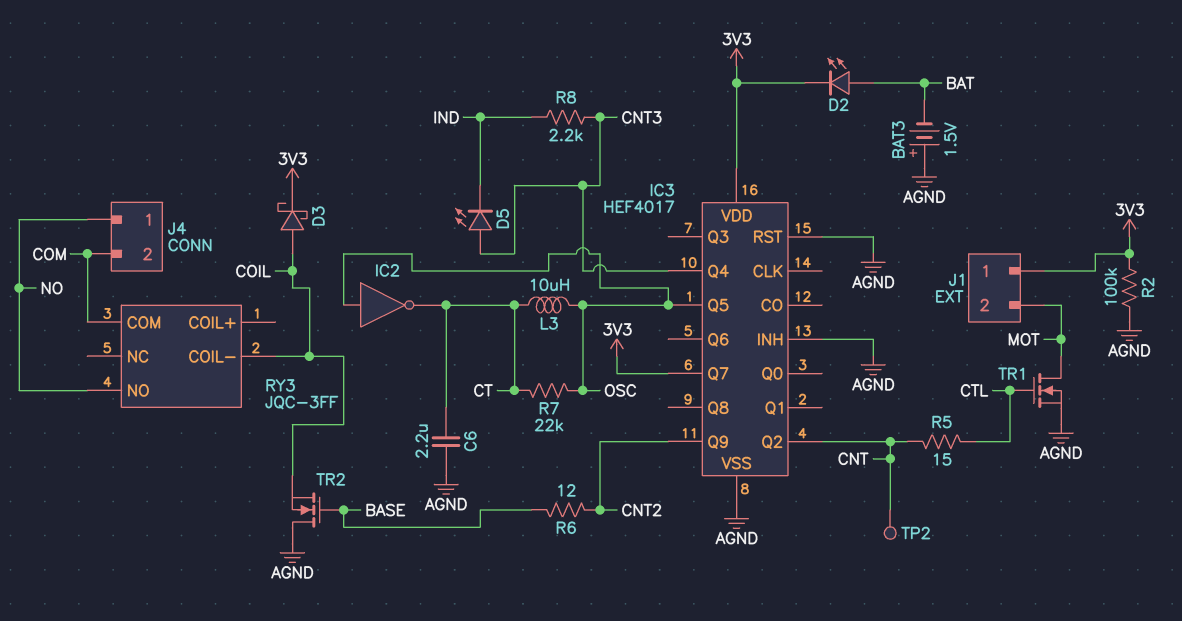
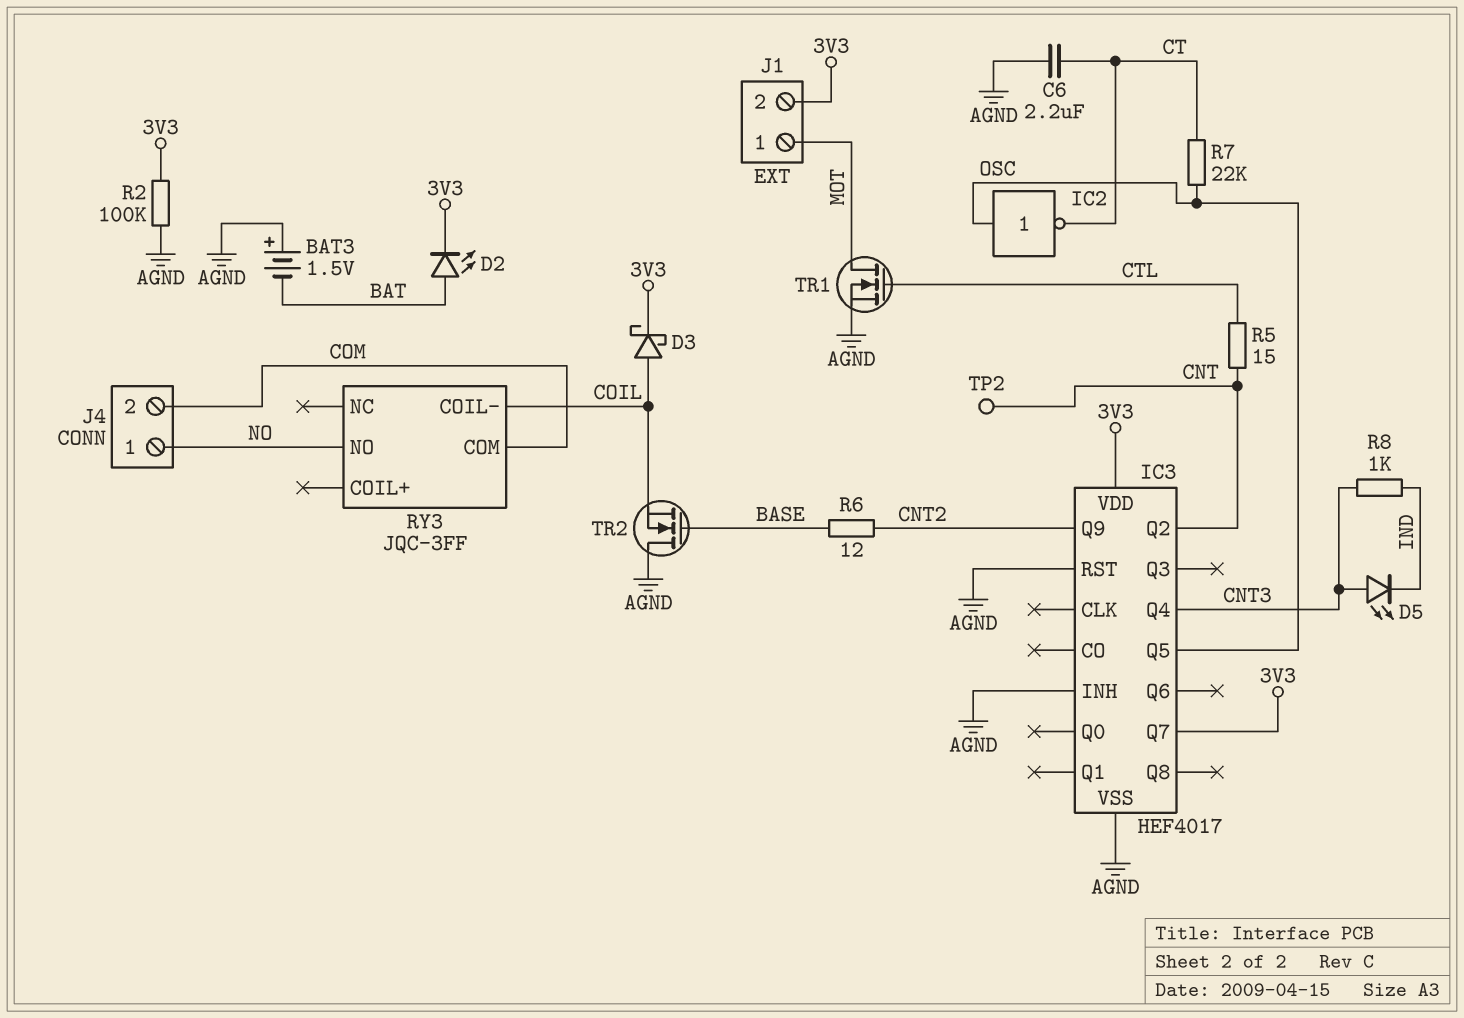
J1 pin 1: 3V3 -> MOT
J1 pin 2: MOT -> 3V3
L3: 10uH (CT, OSC) -> none
R8: 2.2k (CNT3, IND) -> 1k (CNT3, IND)

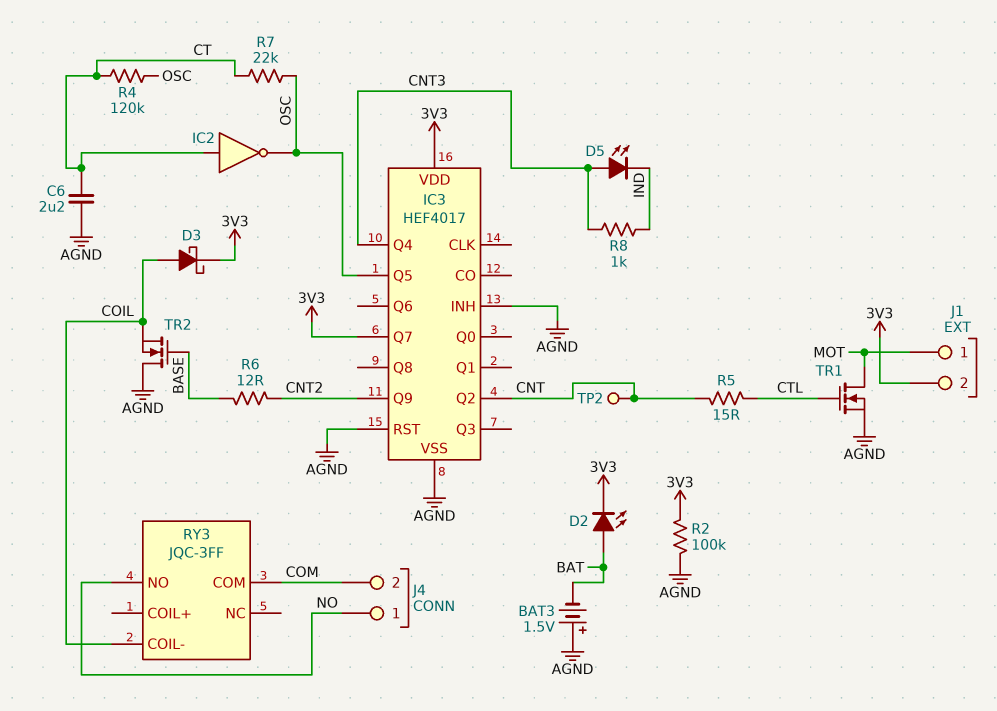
IC2: NOT (in OSC, out CT) -> NOT (in CT, out OSC)
R4: none -> 120k (CT, OSC)

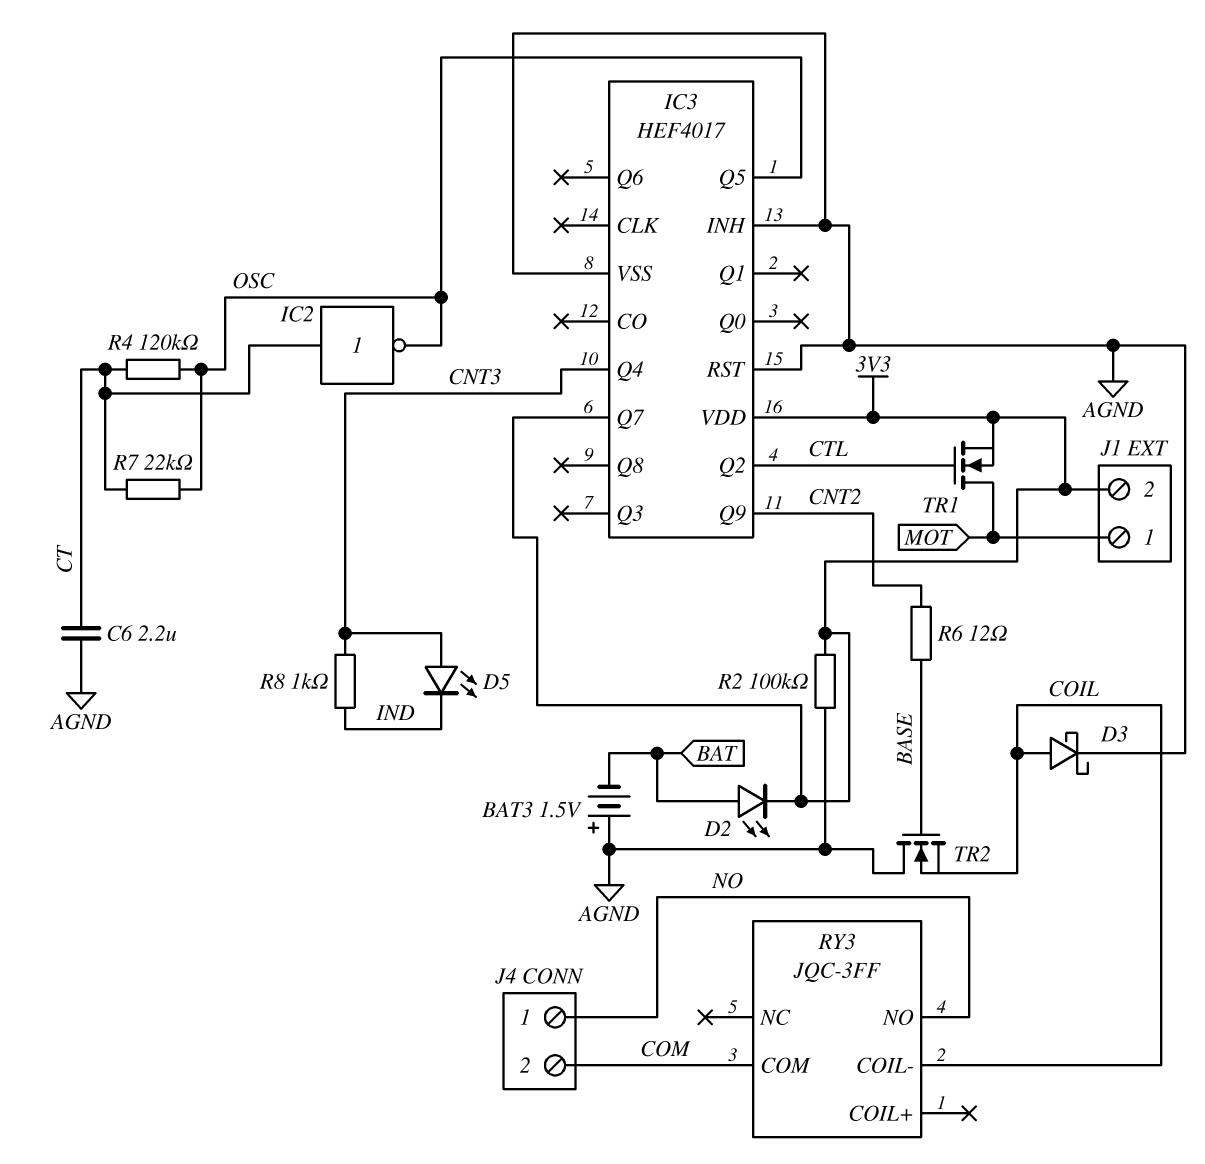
D3: schottky (A COIL, K 3V3) -> schottky (A COIL, K AGND)
IC3 pin Q2: CNT -> CTL
R5: 15 (CNT, CTL) -> none
TP2: test point (CNT) -> none
TR1: NMOS (G CTL, D MOT, S AGND) -> NMOS (G CTL, D MOT, S 3V3)

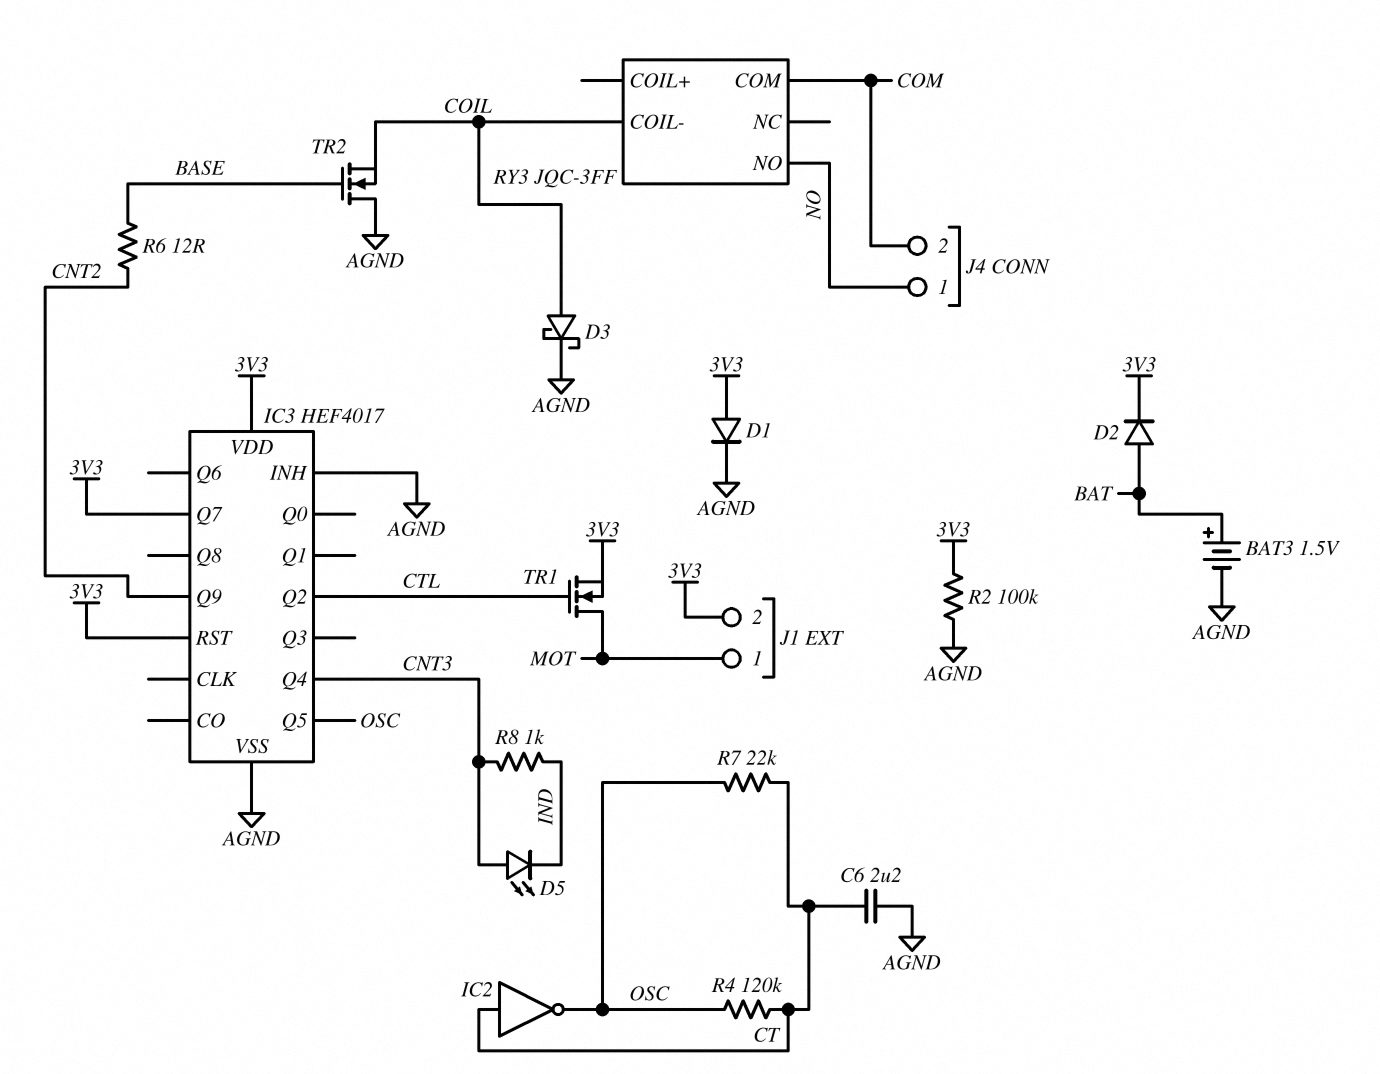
BAT3: 1.5V (plus AGND, minus BAT) -> 1.5V (plus BAT, minus AGND)
D1: none -> diode (A 3V3, K AGND)
D2: LED (A BAT, K 3V3) -> diode (A BAT, K 3V3)
IC3 pin RST: AGND -> 3V3

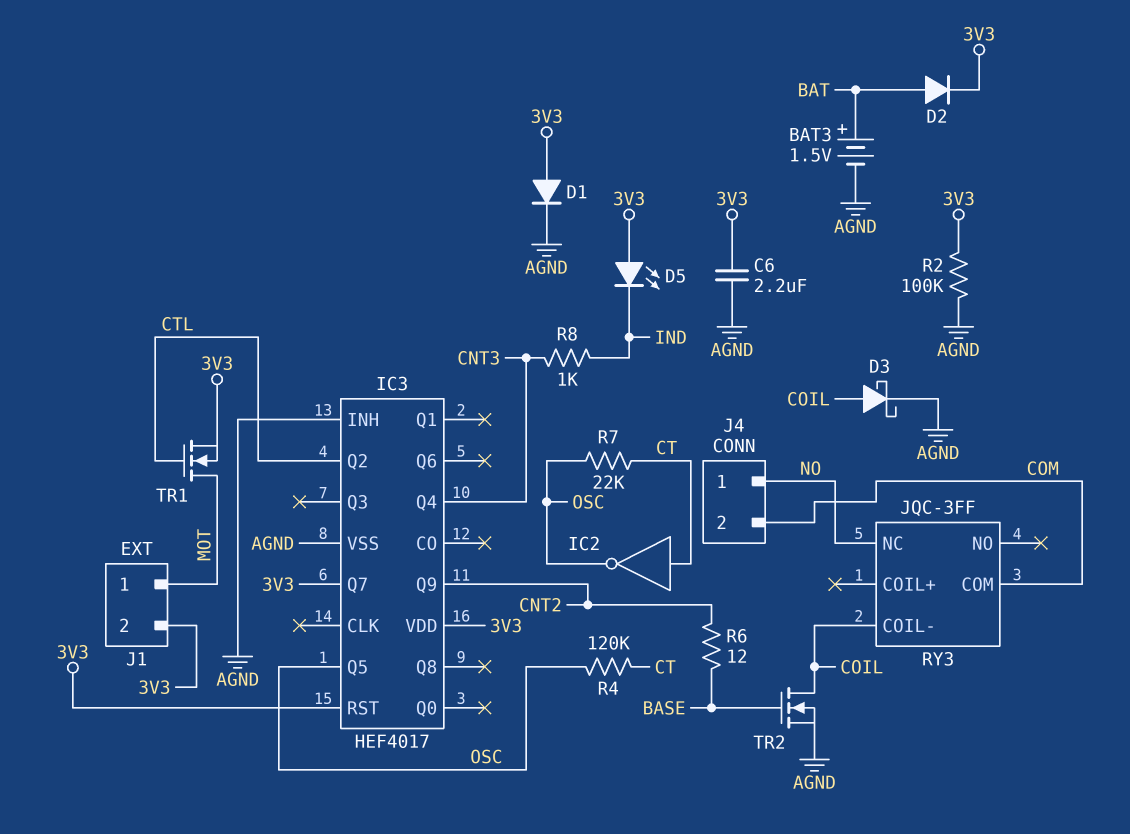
C6: 2.2uF (AGND, CT) -> 2.2uF (3V3, AGND)
D5: LED (A CNT3, K IND) -> LED (A 3V3, K IND)
RY3 pin NC: none -> NO
RY3 pin NO: NO -> none
TR2: NMOS (G BASE, D AGND, S COIL) -> NMOS (G BASE, D COIL, S AGND)

